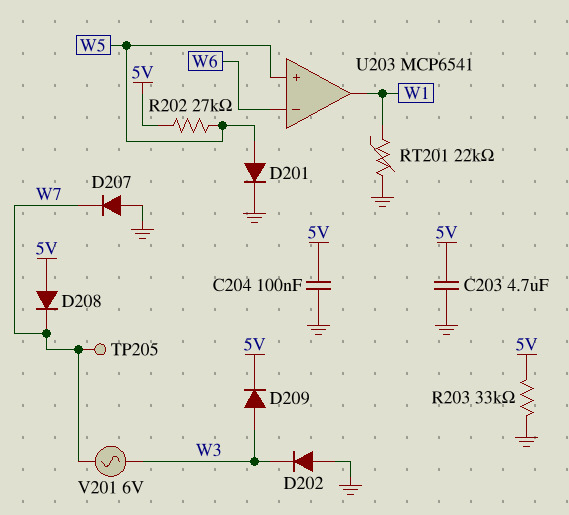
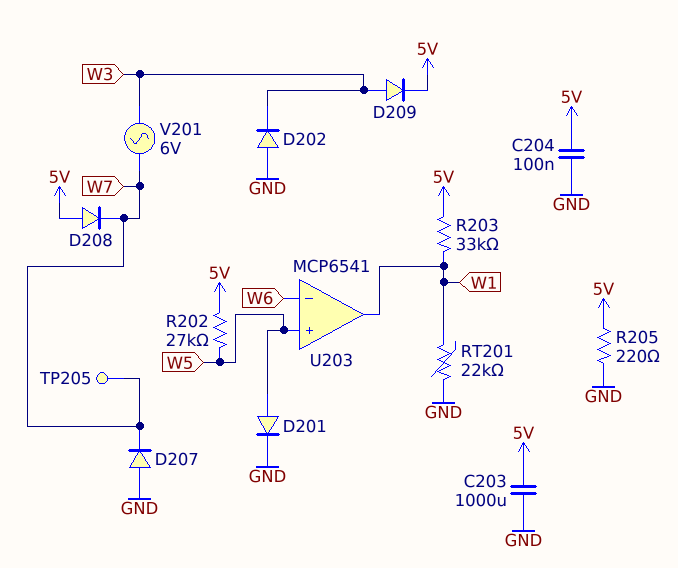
C203: 4.7uF (5V, GND) -> 1000uF (5V, GND)
R203: 33k (5V, GND) -> 33k (5V, W1)
R205: none -> 220 (5V, GND)

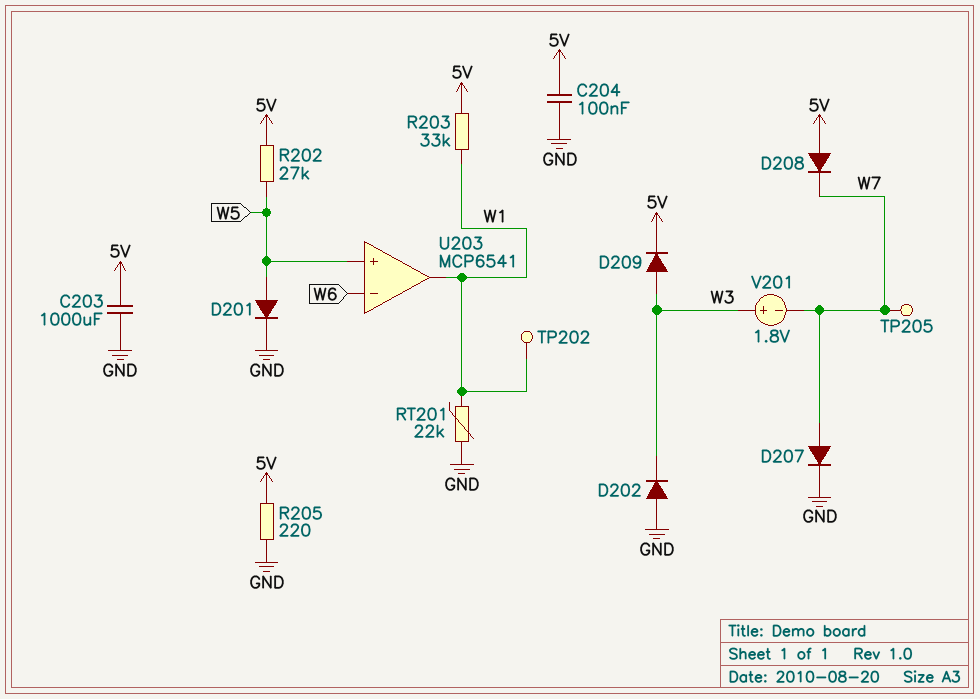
D207: diode (A GND, K W7) -> diode (A W7, K GND)
TP202: none -> test point (W1)
V201: AC 6V (W3, W7) -> 1.8V (plus W3, minus W7)

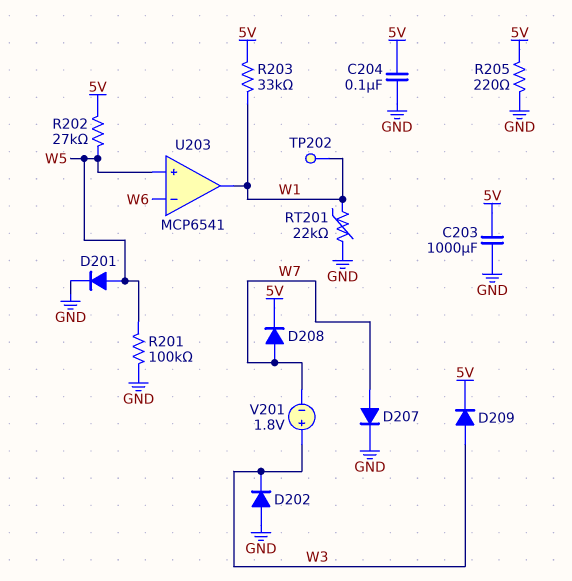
D208: diode (A 5V, K W7) -> diode (A W7, K 5V)
R201: none -> 100k (GND, W5)
TP205: test point (W7) -> none

